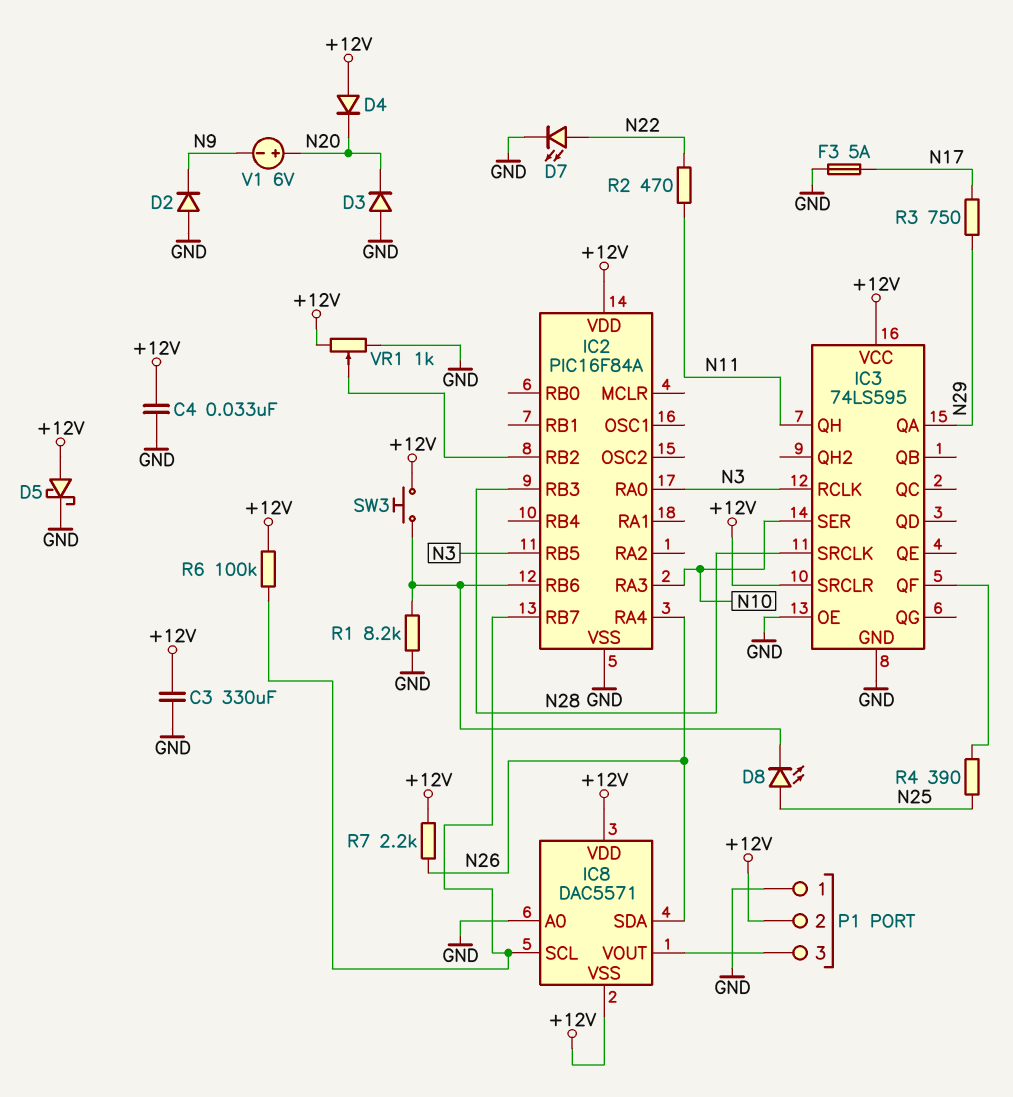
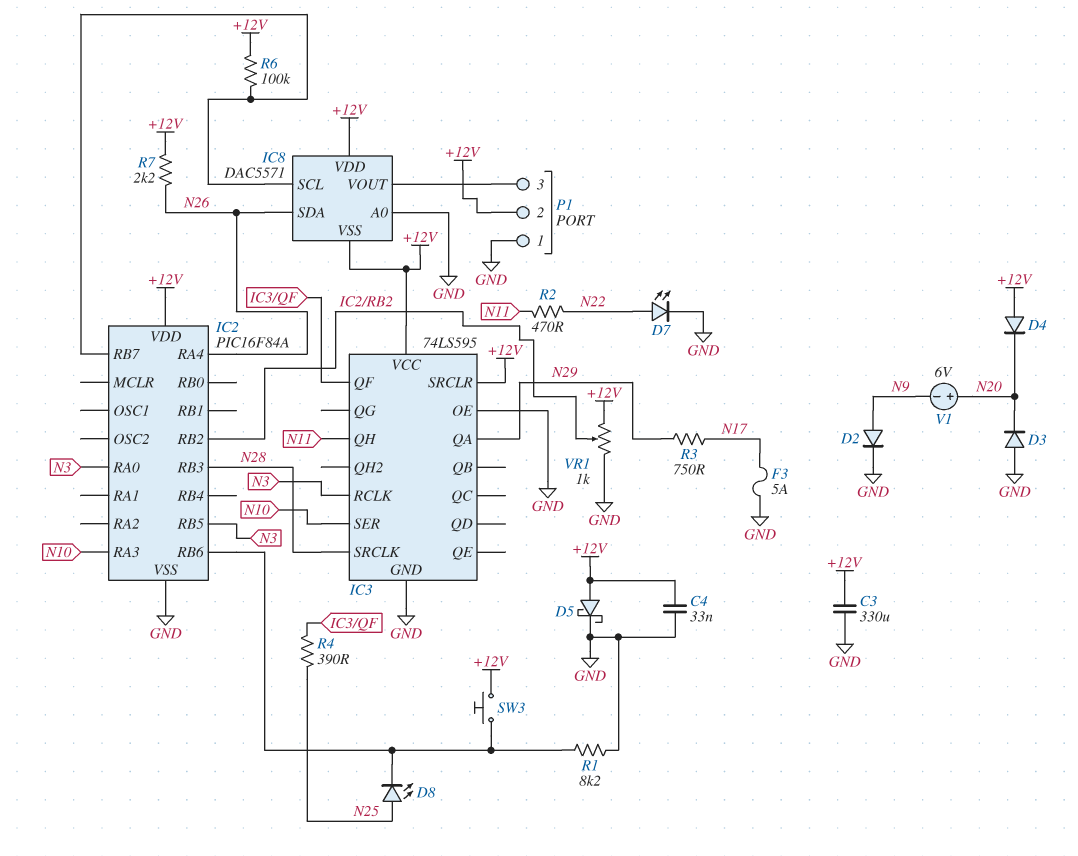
D2: diode (A GND, K N9) -> diode (A N9, K GND)

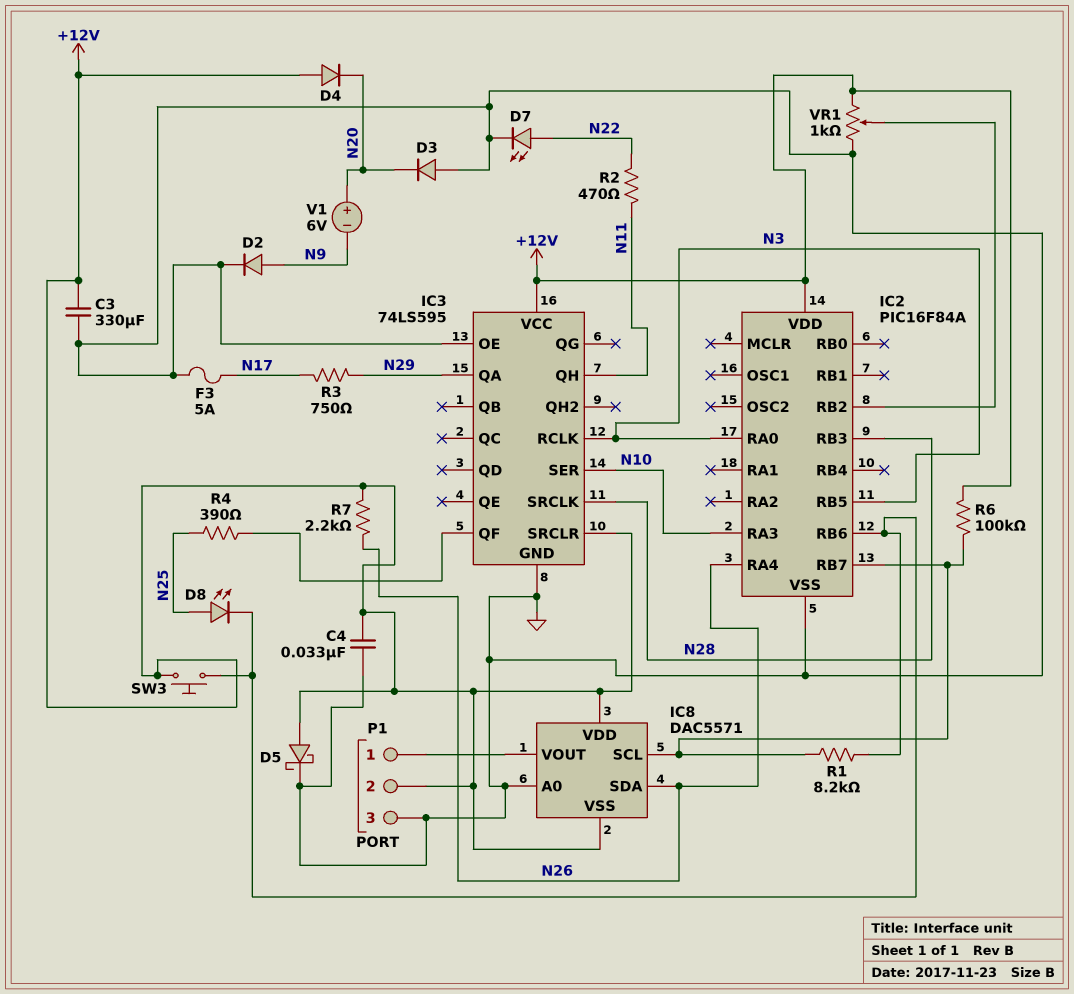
P1 pin 1: GND -> IC8/VOUT
P1 pin 3: IC8/VOUT -> GND
R1: 8.2k (GND, IC2/RB6) -> 8.2k (IC2/RB6, IC2/RB7)

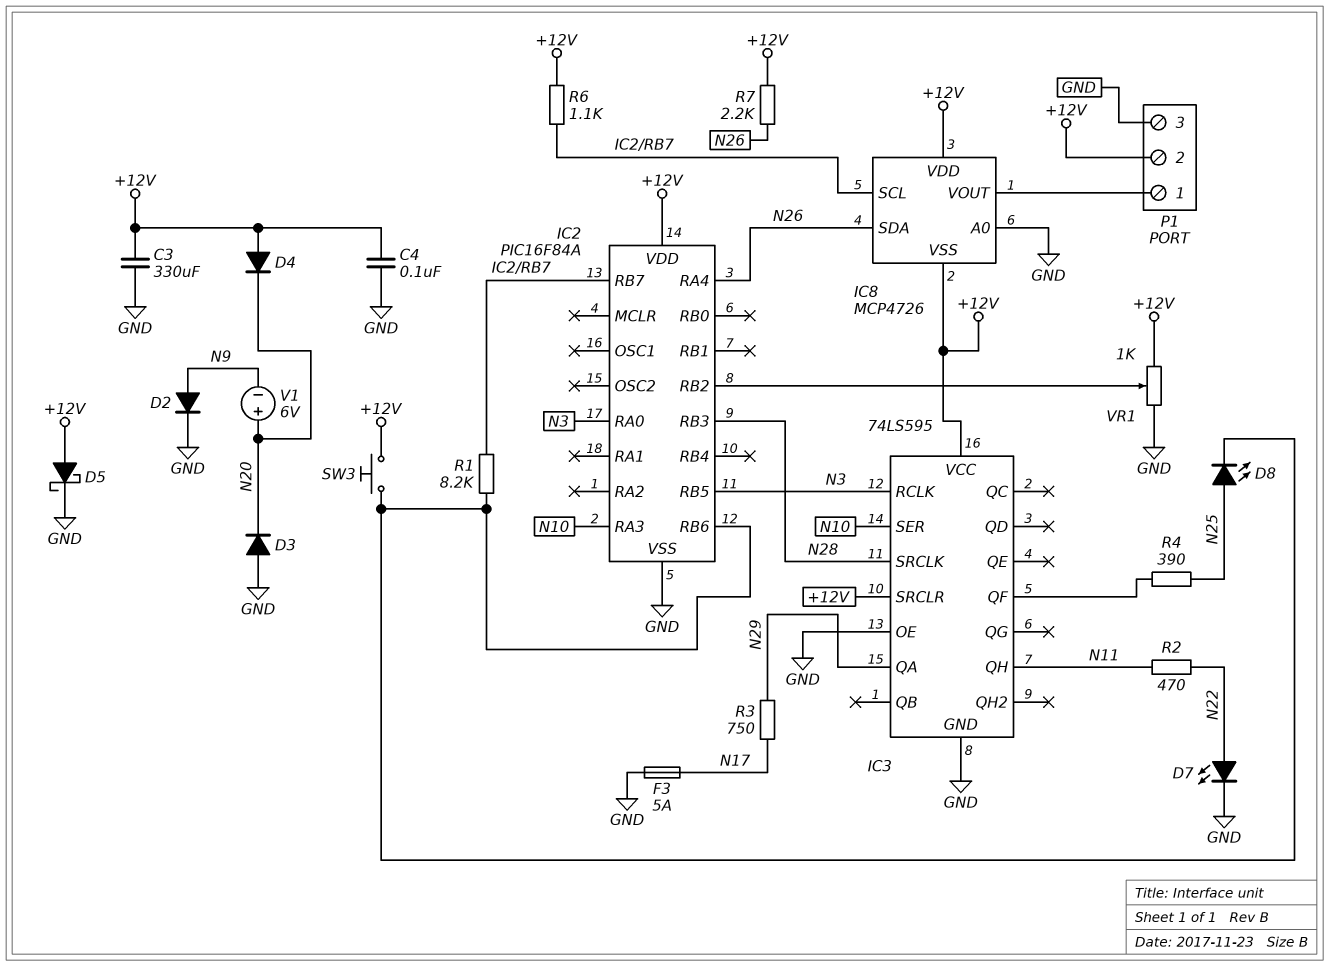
C4: 33nF (+12V, GND) -> 100nF (+12V, GND)
IC8: DAC5571 -> MCP4726
R6: 100k (+12V, IC2/RB7) -> 1.1k (+12V, IC2/RB7)

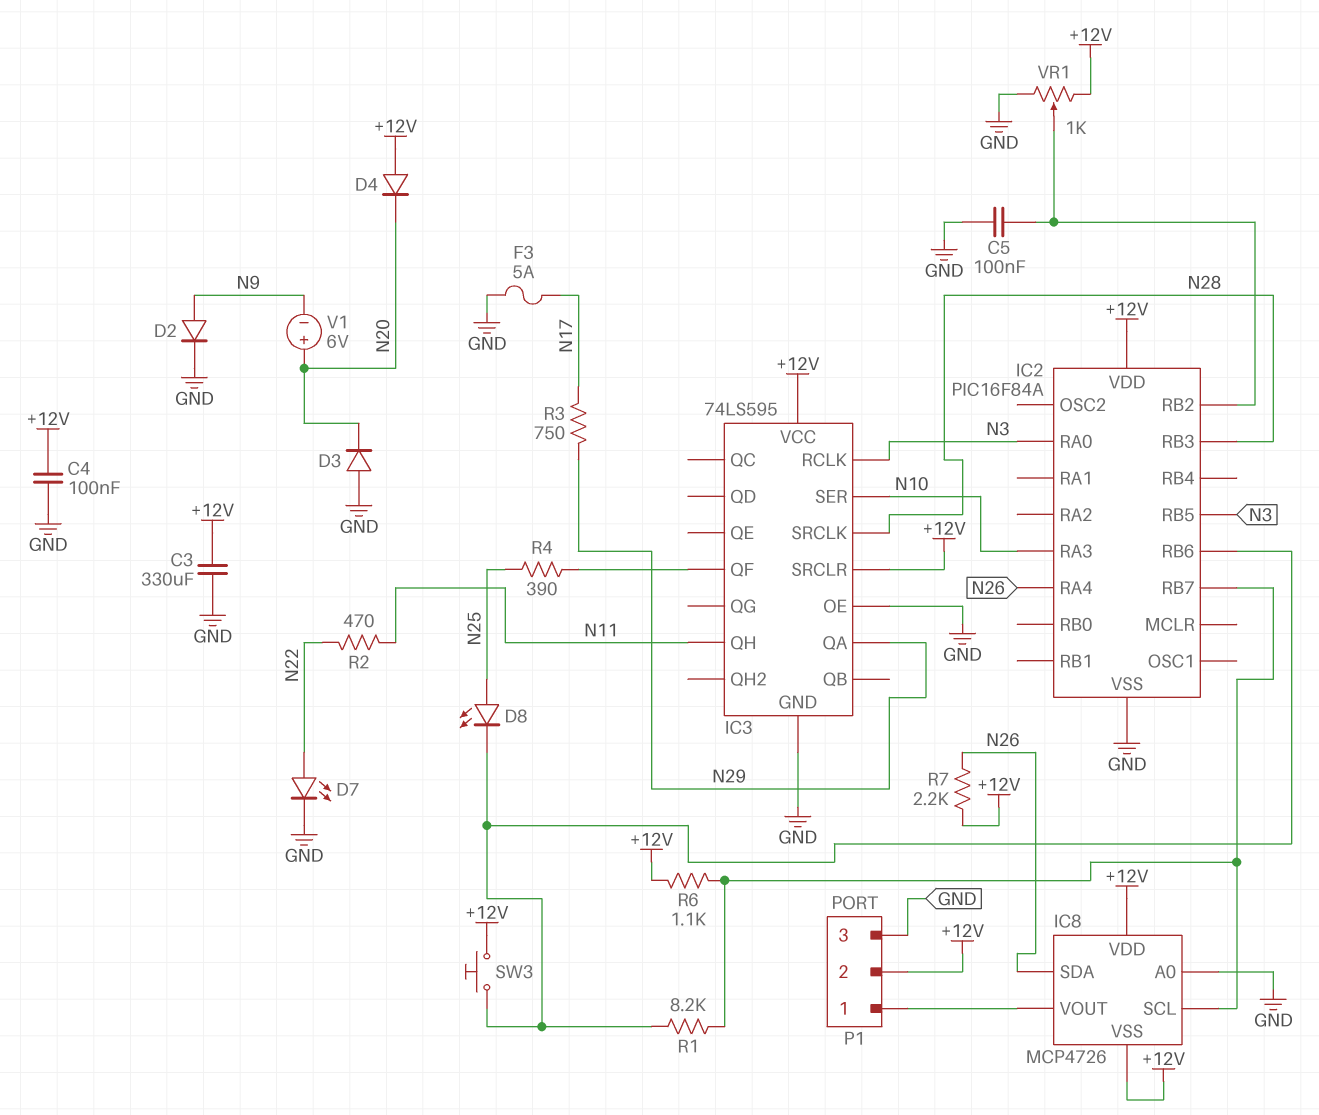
C5: none -> 100nF (GND, IC2/RB2)
D5: schottky (A +12V, K GND) -> none

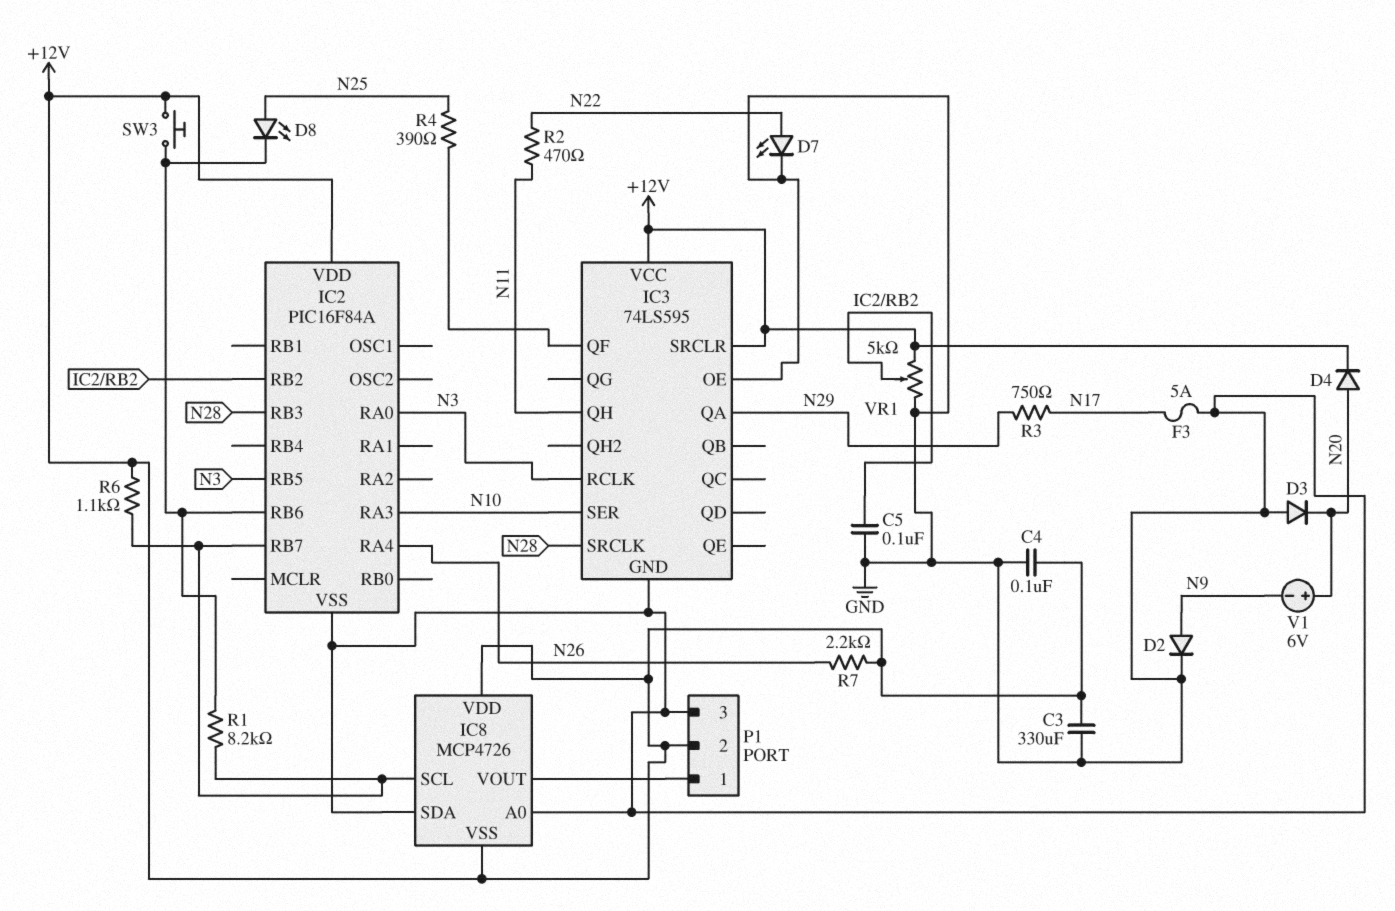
D4: diode (A +12V, K N20) -> diode (A N20, K +12V)
IC8 pin SDA: N26 -> GND
VR1: 1k (+12V, GND, wiper IC2/RB2) -> 5k (+12V, GND, wiper IC2/RB2)

